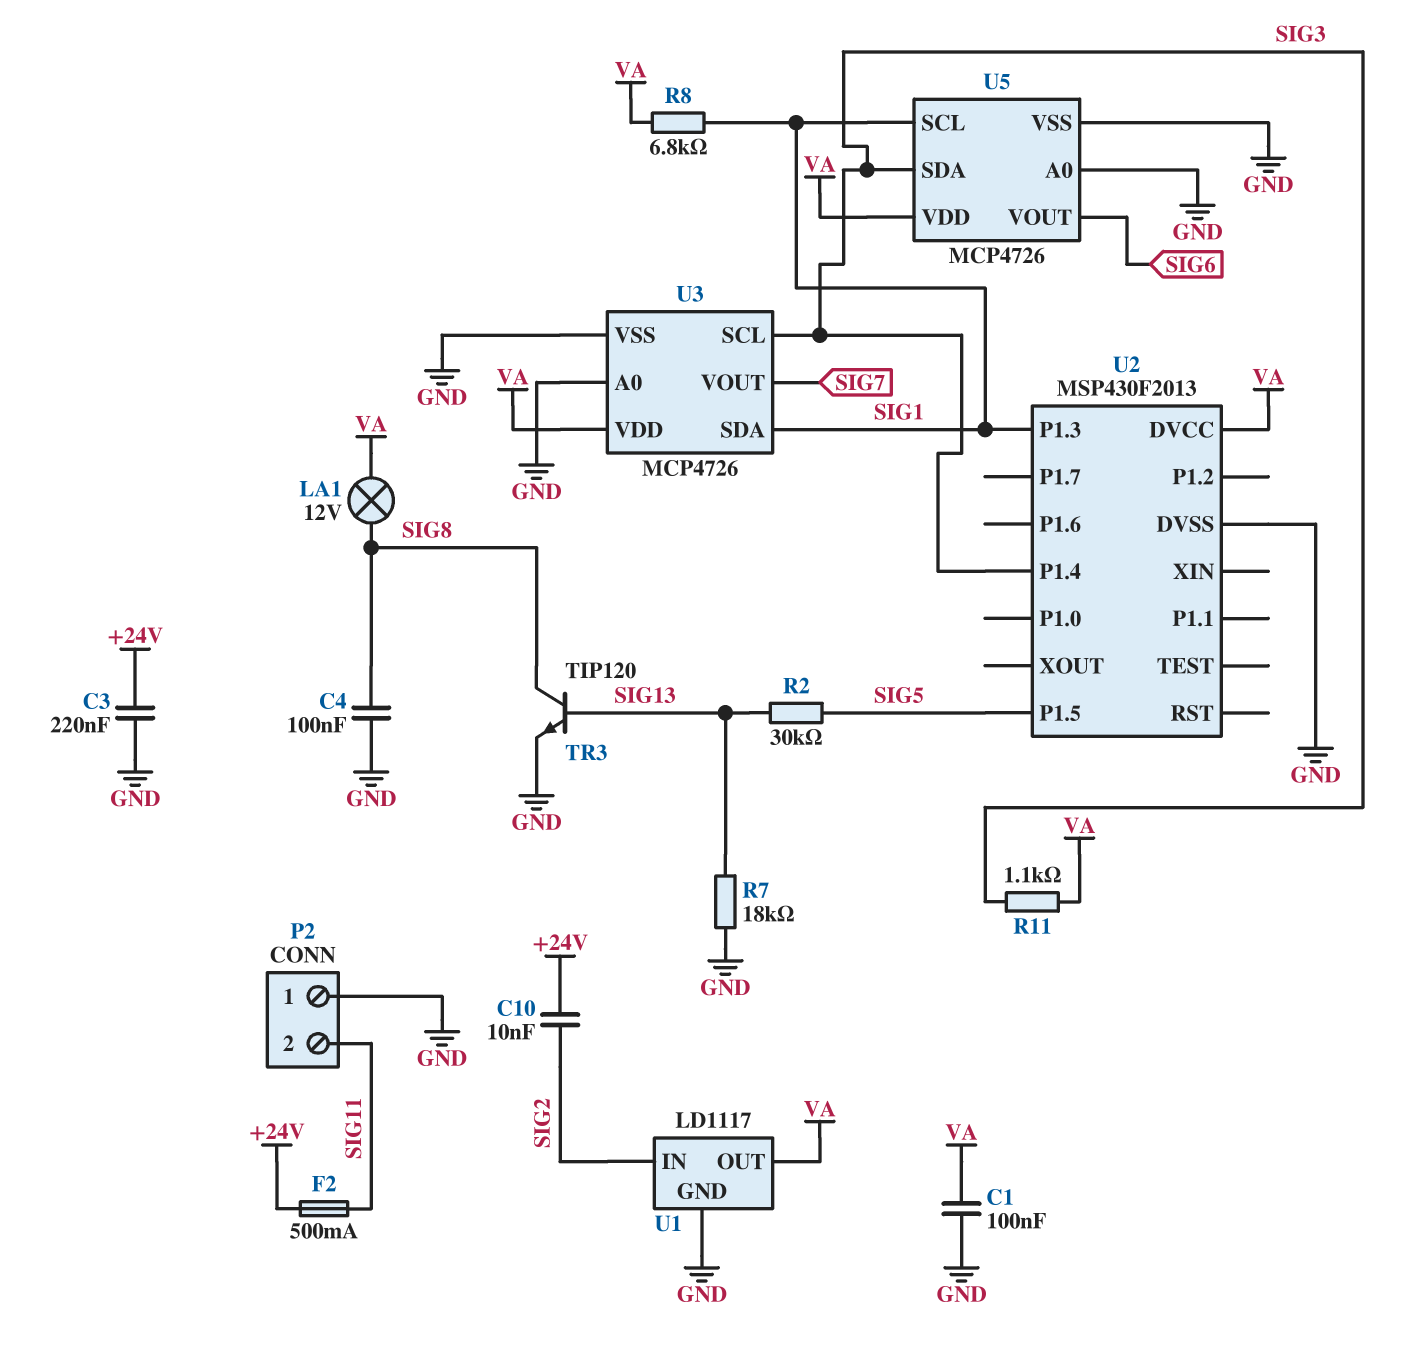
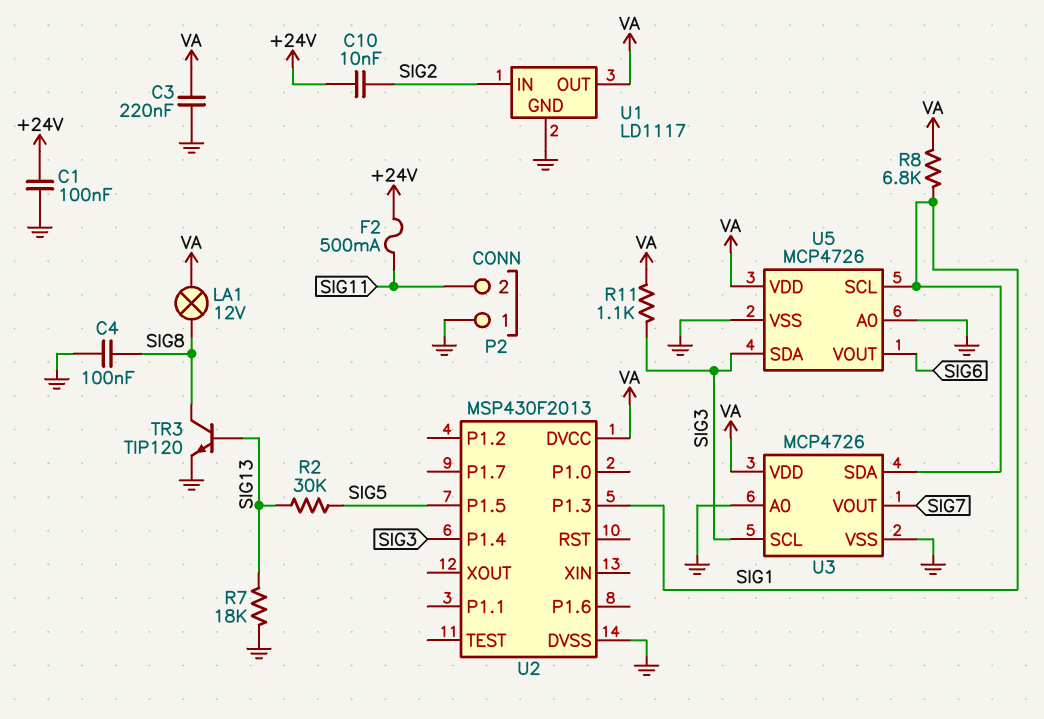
C1: 100nF (GND, VA) -> 100nF (+24V, GND)
C3: 220nF (+24V, GND) -> 220nF (GND, VA)

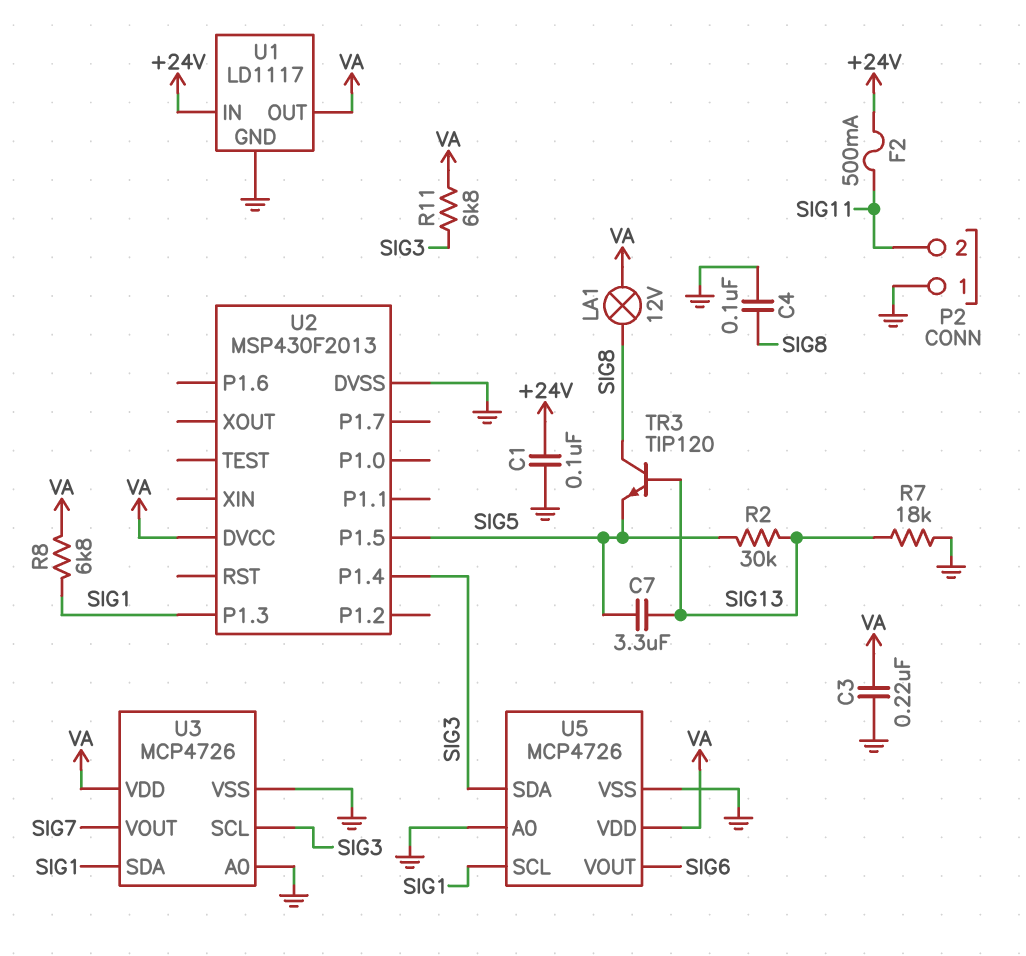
C7: none -> 3.3uF (SIG5, SIG13)
C10: 10nF (+24V, SIG2) -> none
R11: 1.1k (SIG3, VA) -> 6.8k (SIG3, VA)
TR3: NPN TIP120 (B SIG13, C SIG8, E GND) -> NPN TIP120 (B SIG13, C SIG8, E SIG5)
U1 pin IN: SIG2 -> +24V

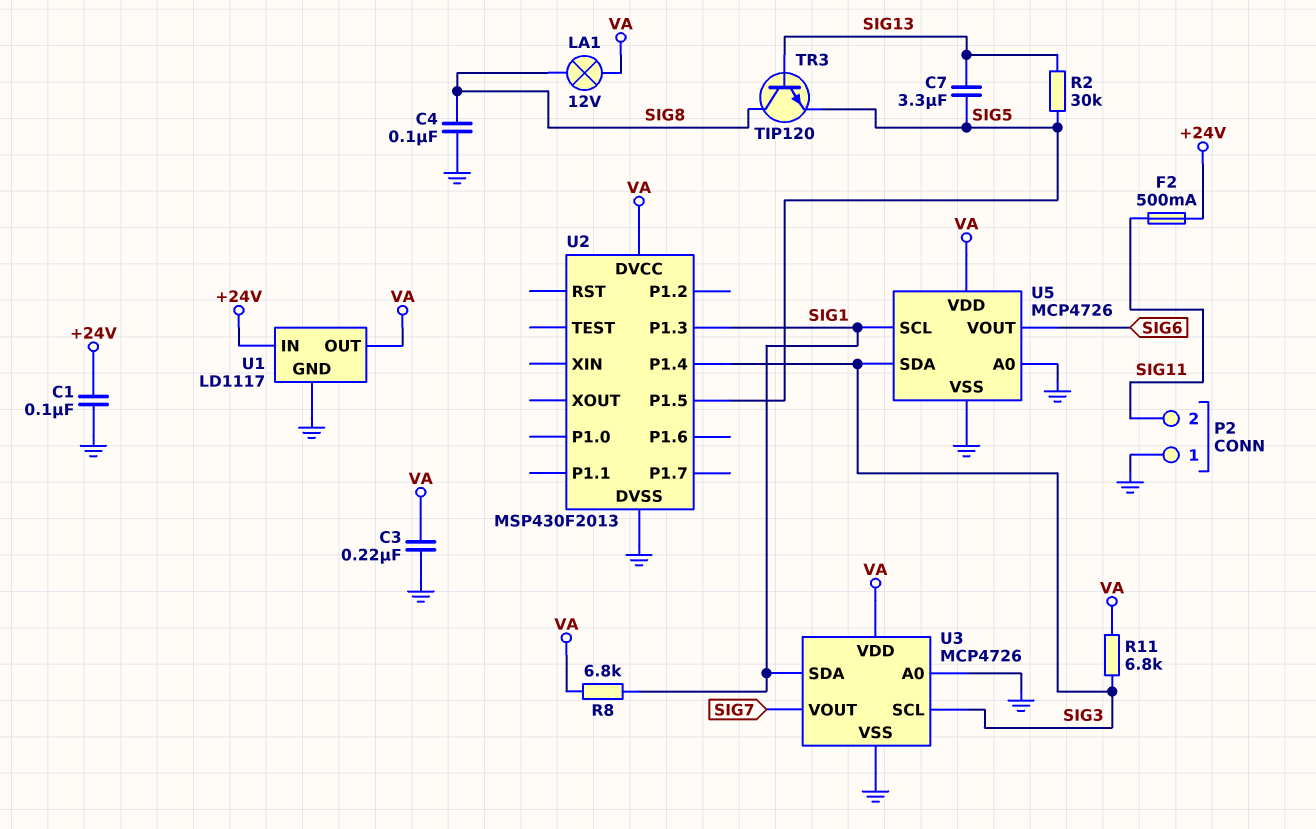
R7: 18k (GND, SIG13) -> none

